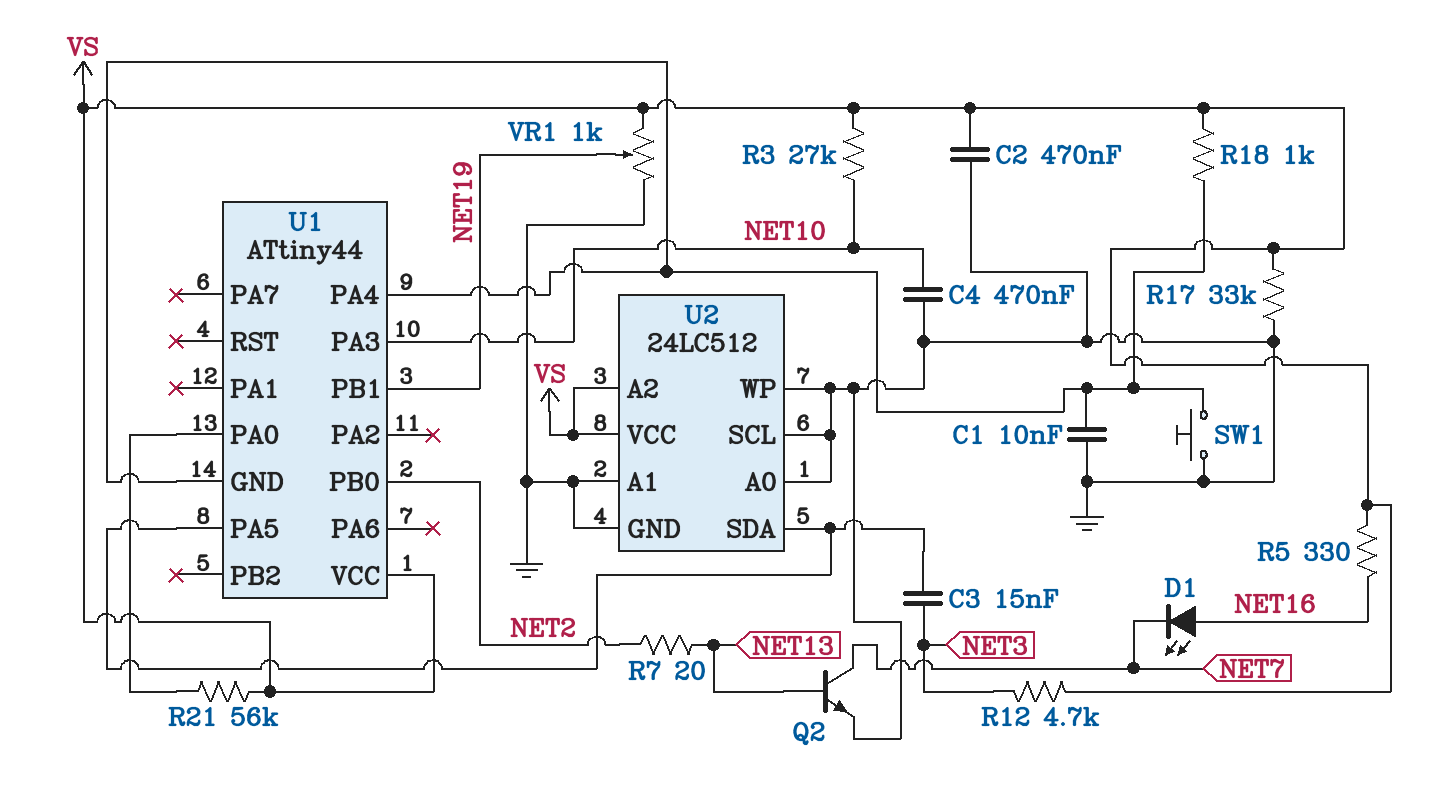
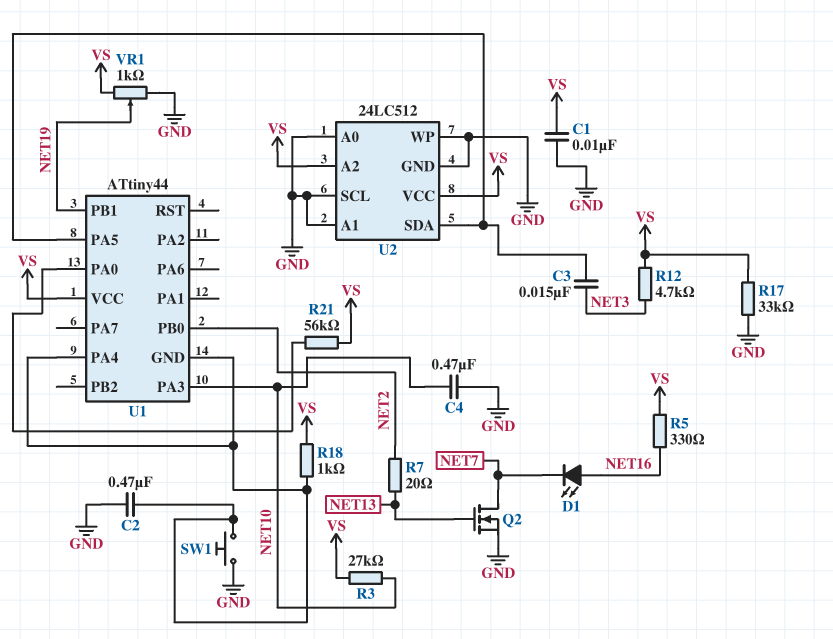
C1: 10nF (GND, U1/GND) -> 10nF (GND, VS)
C2: 470nF (GND, VS) -> 470nF (GND, U1/GND)
Q2: NPN (B NET13, C NET7, E GND) -> NMOS (G NET13, D NET7, S GND)

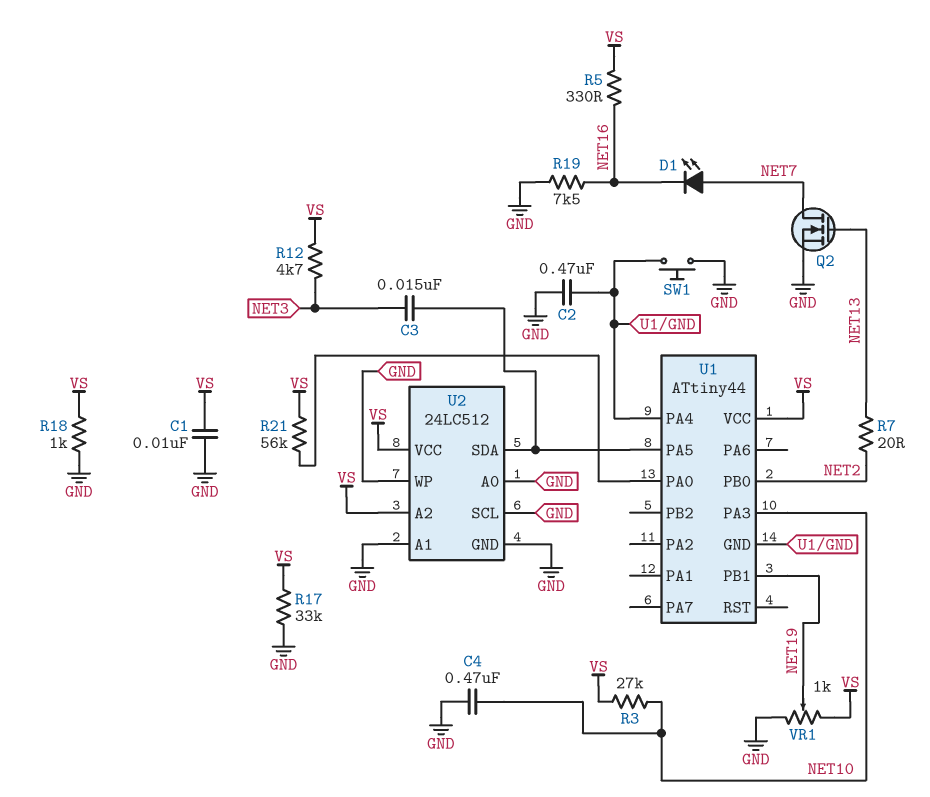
D1: LED (A NET16, K NET7) -> LED (A NET7, K NET16)
R18: 1k (U1/GND, VS) -> 1k (GND, VS)
R19: none -> 7.5k (GND, NET16)

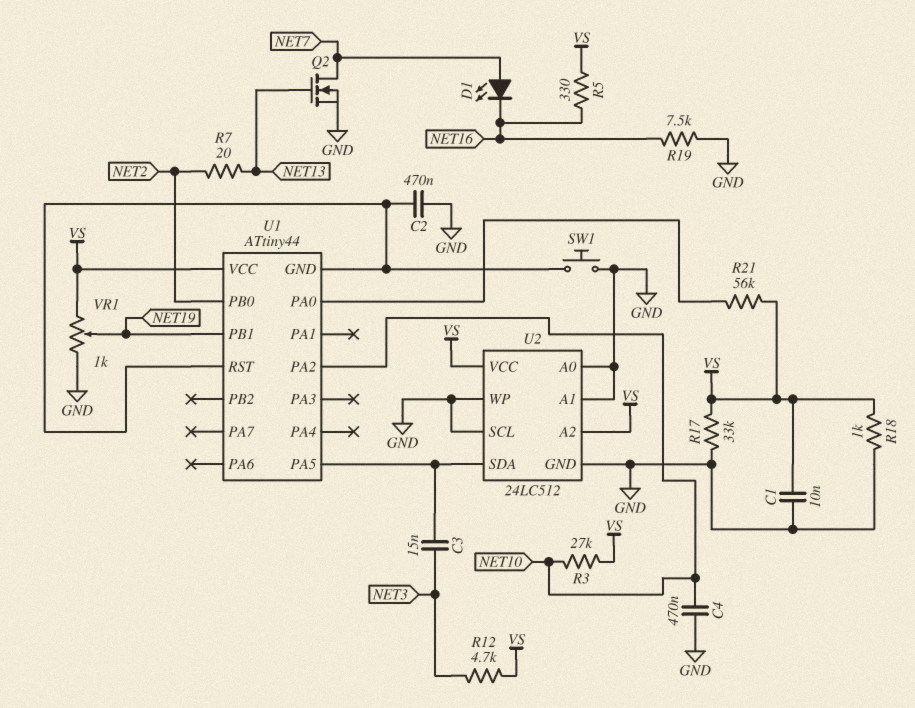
U1 pin PA2: none -> NET10
U1 pin PA3: NET10 -> none
U1 pin PA4: U1/GND -> none
U1 pin RST: none -> U1/GND

